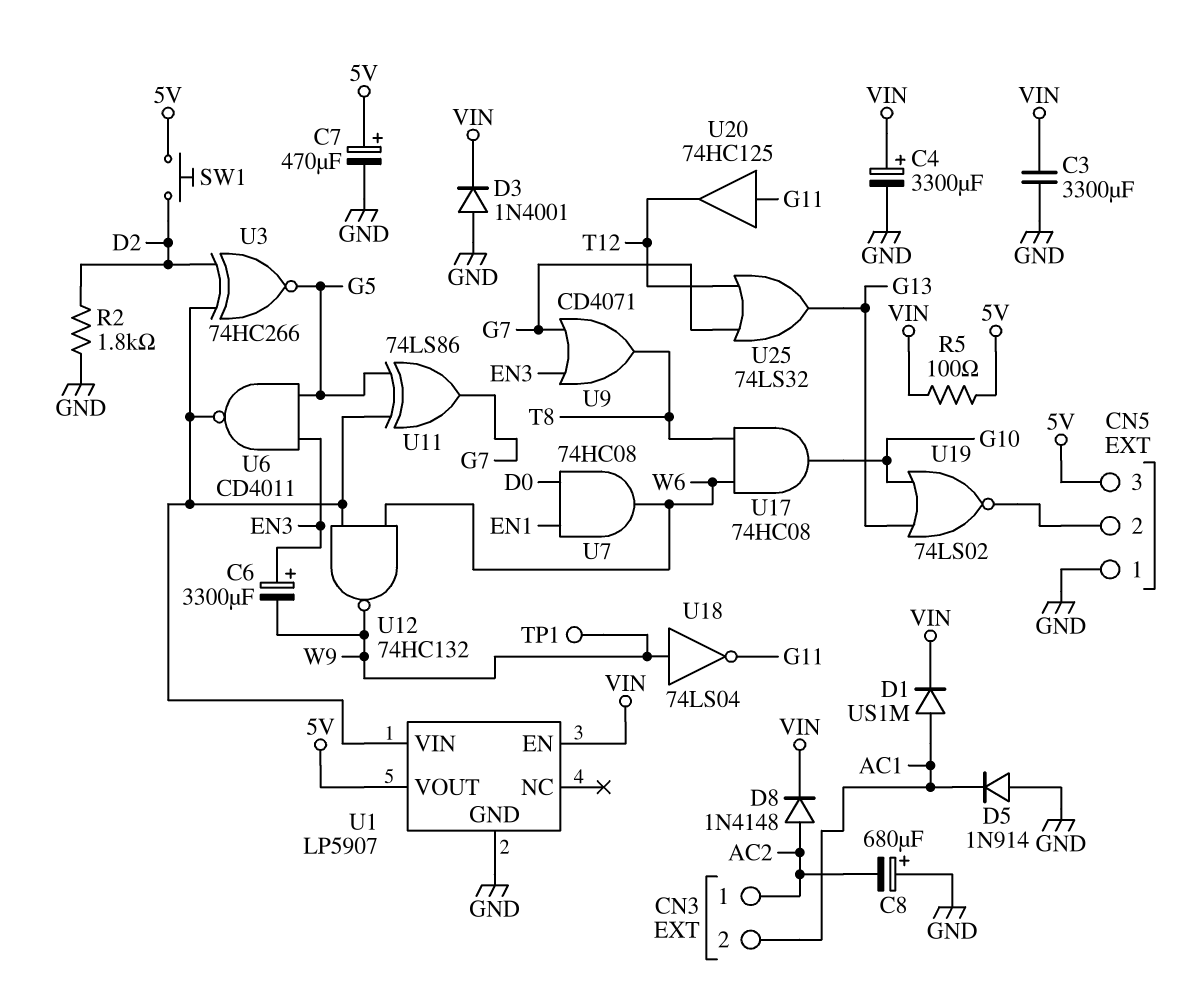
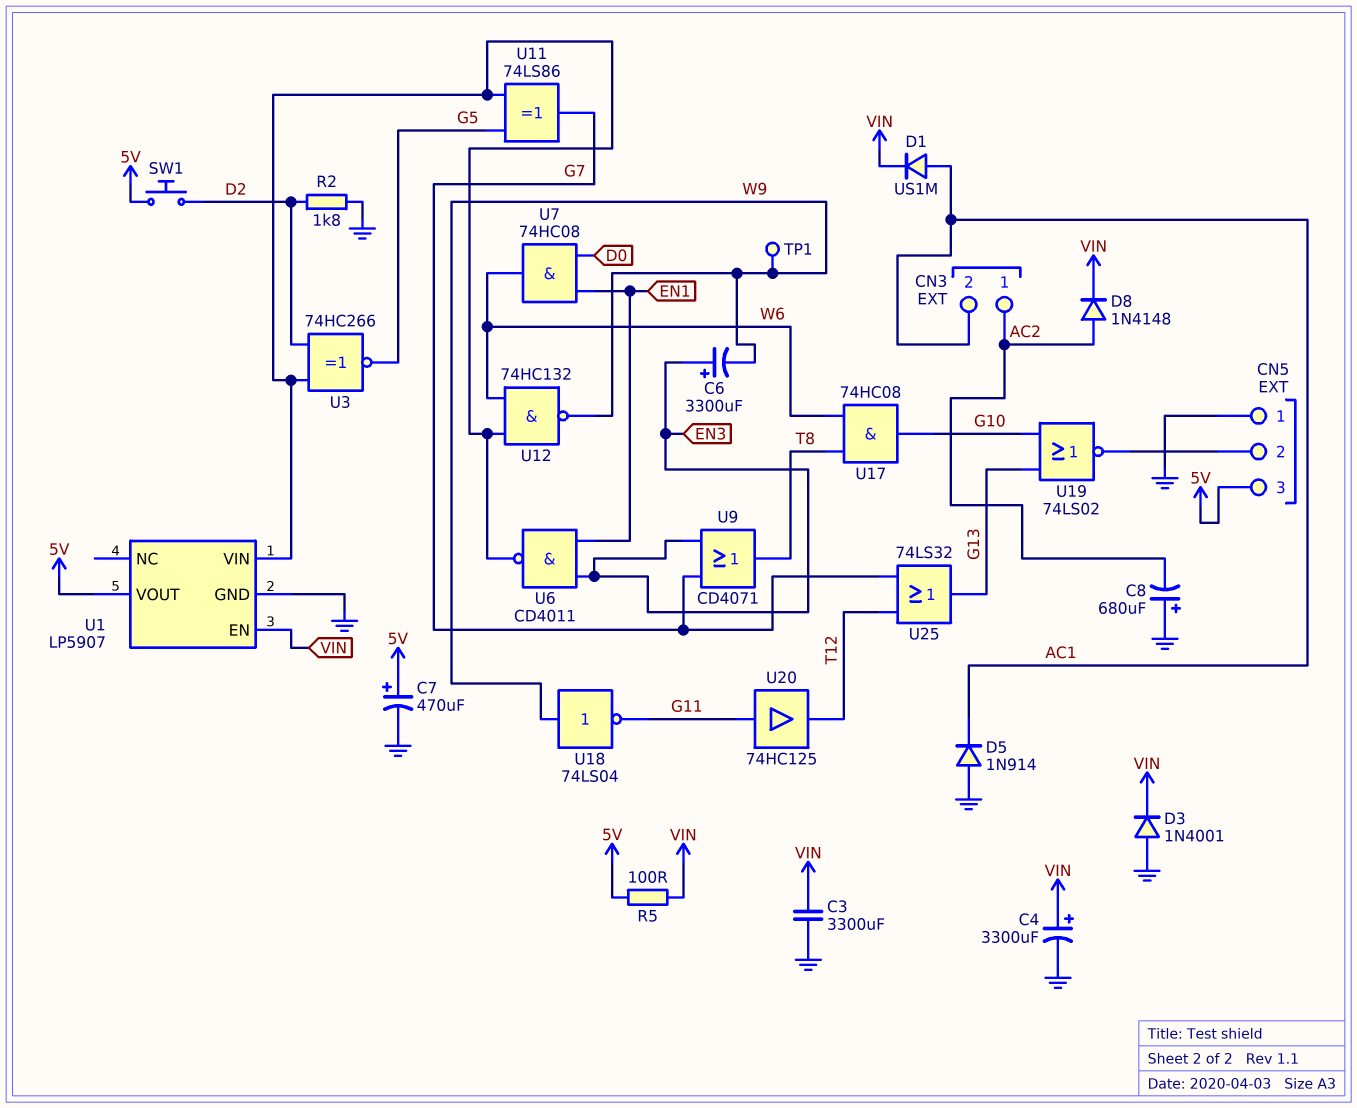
U6: NAND CD4011 (in EN3, in G5, out U1/VIN) -> NAND CD4011 (in EN1, in EN3, out U1/VIN)

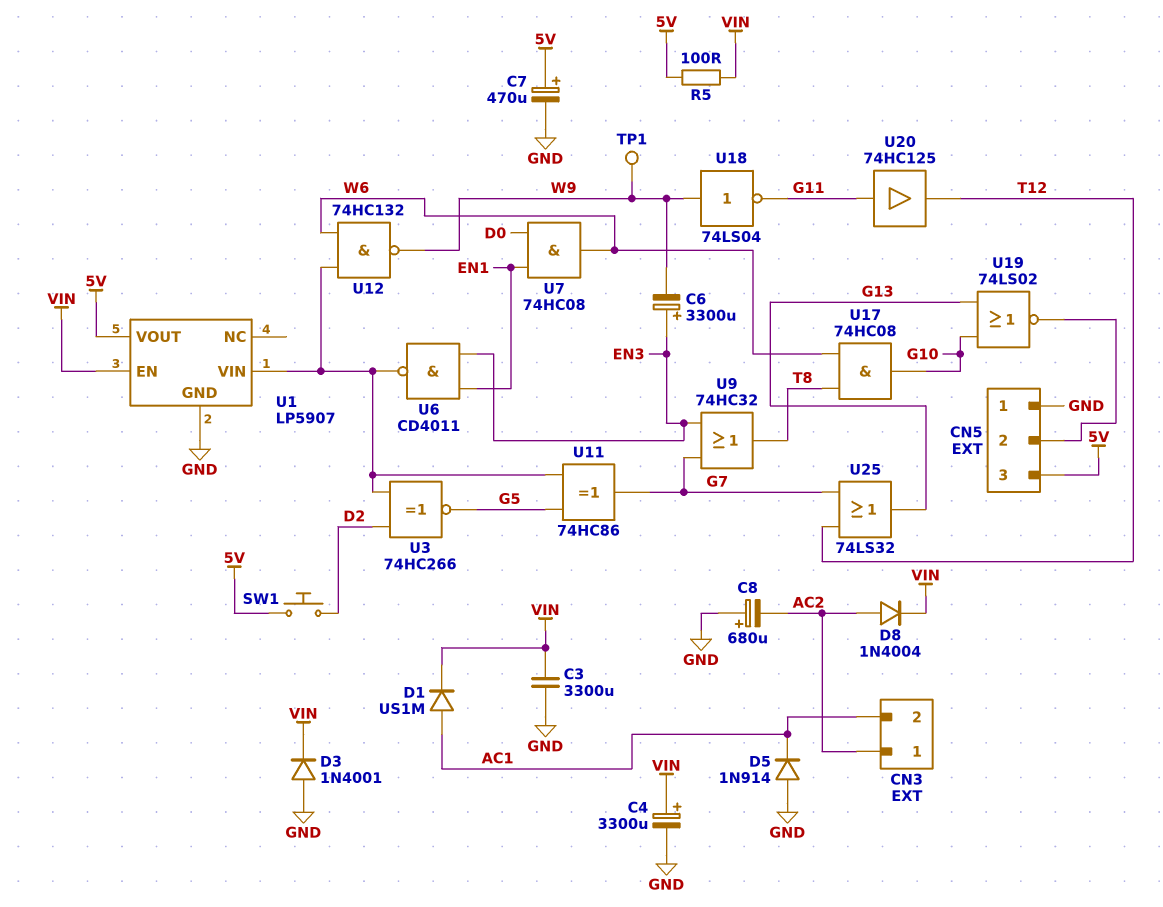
D8: diode 1N4148 (A AC2, K VIN) -> diode 1N4004 (A AC2, K VIN)
R2: 1.8k (D2, GND) -> none
U9: OR CD4071 (in EN3, in G7, out T8) -> OR 74HC32 (in EN3, in G7, out T8)
U11: XOR 74LS86 (in G5, in U1/VIN, out G7) -> XOR 74HC86 (in G5, in U1/VIN, out G7)

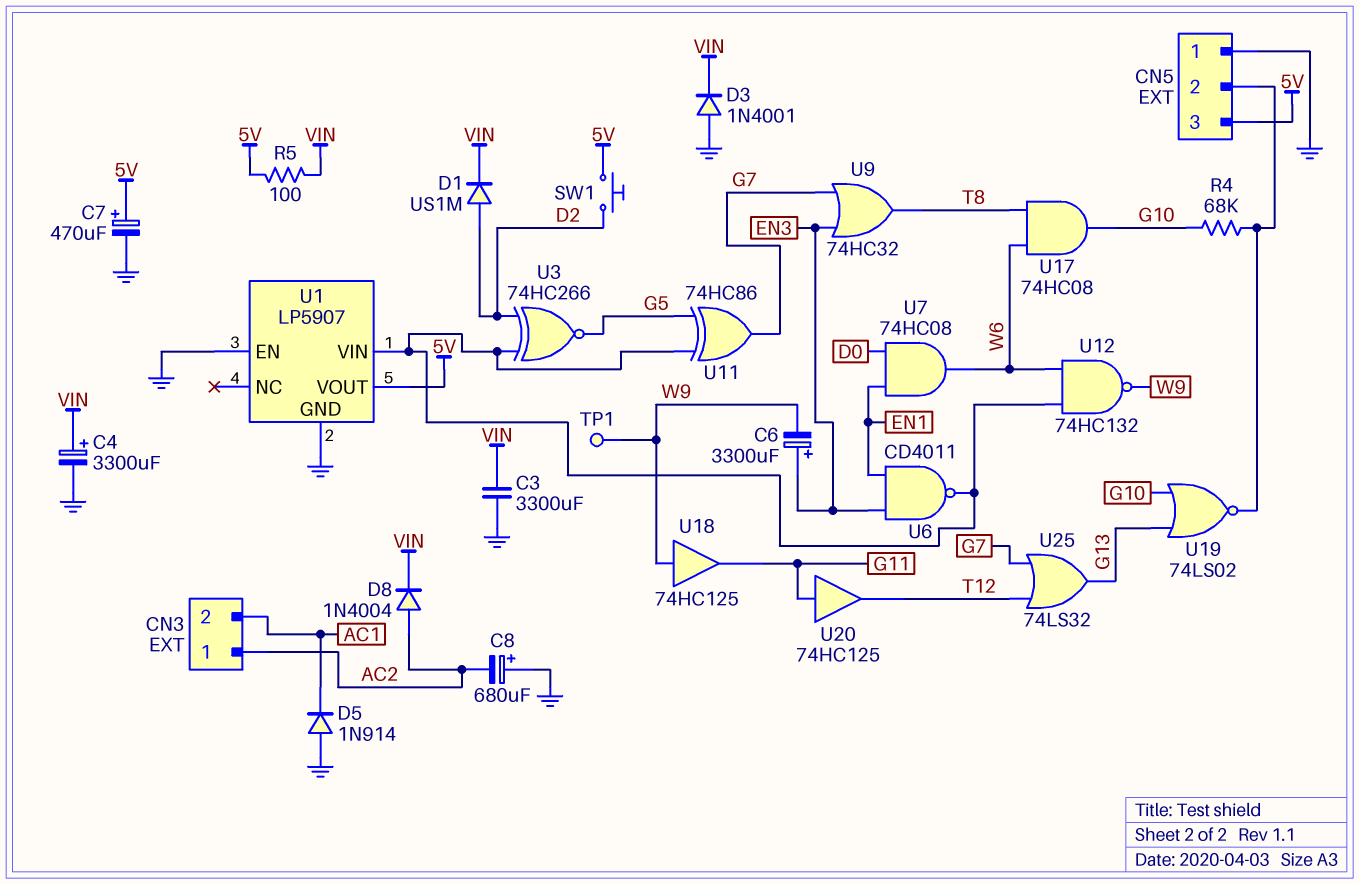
D1: diode US1M (A AC1, K VIN) -> diode US1M (A D2, K VIN)
R4: none -> 68k (CN5/2, G10)
U1 pin EN: VIN -> GND
U18: NOT 74LS04 (in W9, out G11) -> buffer 74HC125 (in W9, out G11)

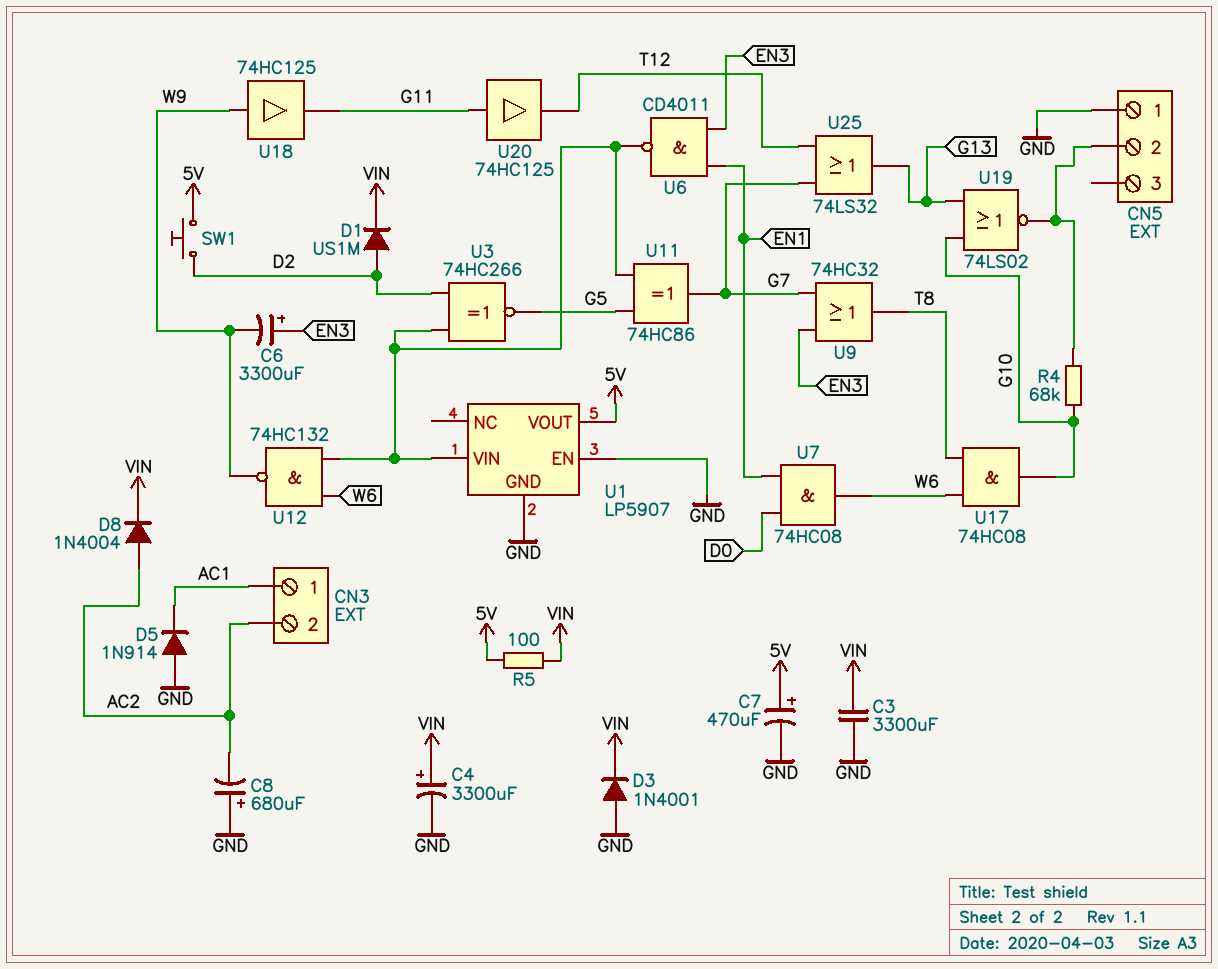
CN3 pin 1: AC2 -> AC1
CN3 pin 2: AC1 -> AC2
CN5 pin 3: 5V -> none
TP1: test point (W9) -> none

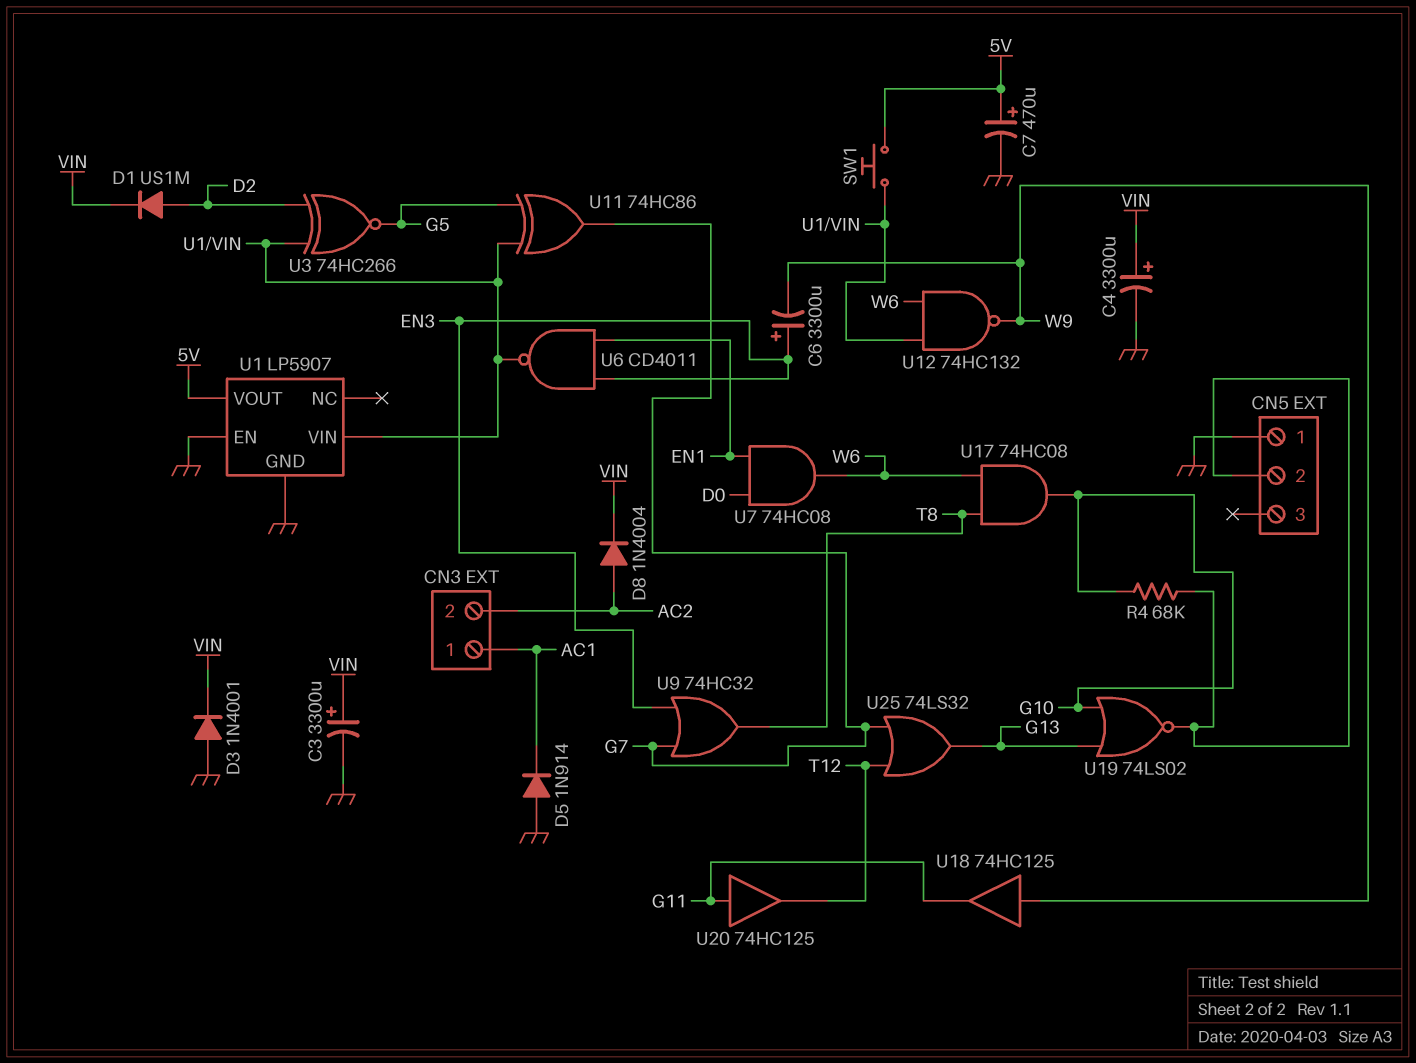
C3: 3300uF (GND, VIN) -> 3300uF (plus VIN, minus GND)
C8: 680uF (plus GND, minus AC2) -> none
R5: 100 (5V, VIN) -> none
SW1: button (5V, D2) -> button (5V, U1/VIN)

